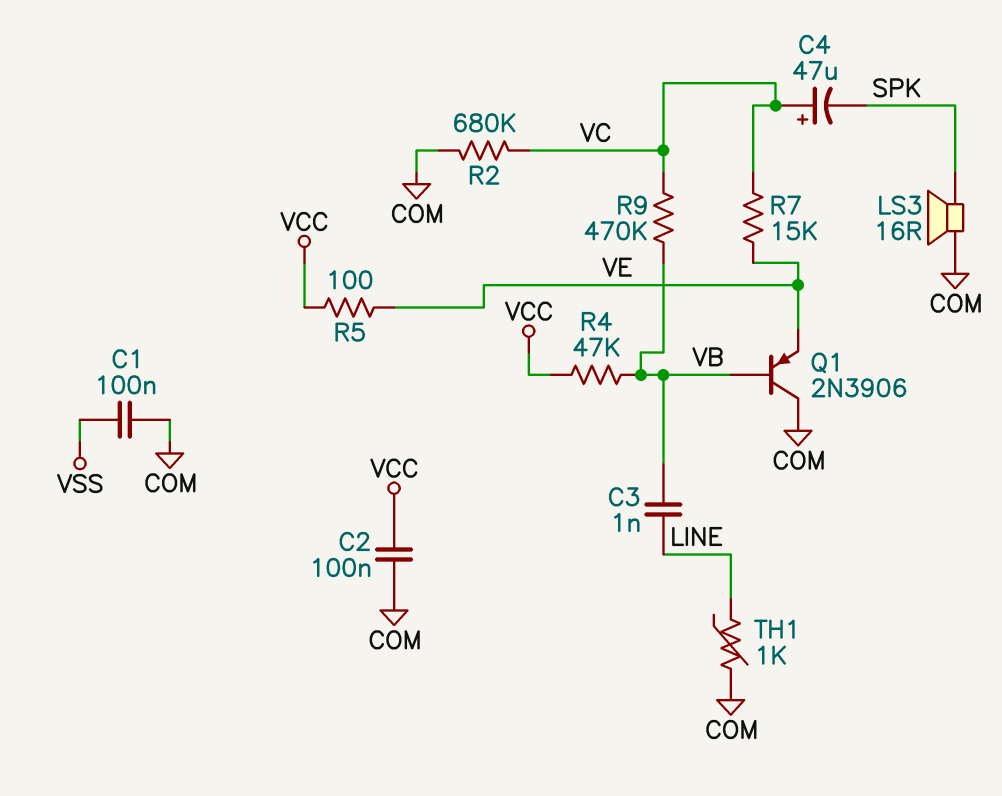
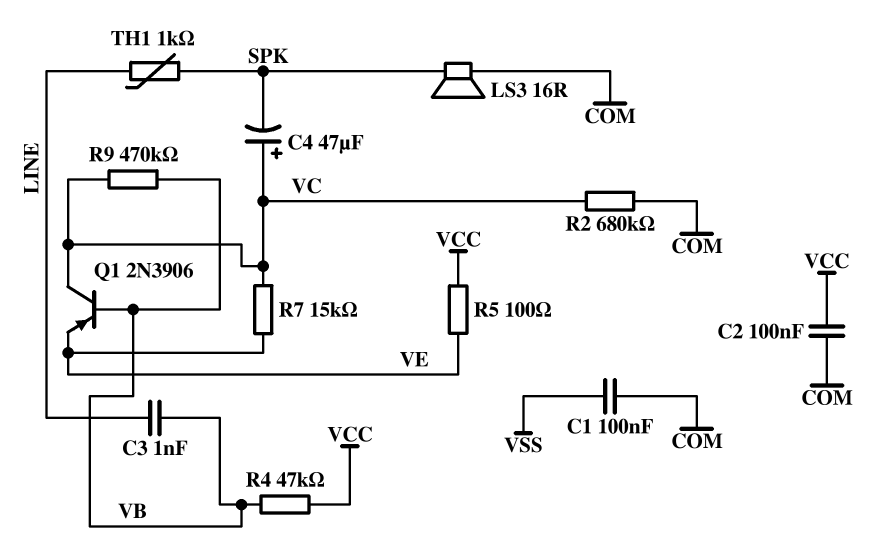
Q1: PNP 2N3906 (B VB, C COM, E VE) -> PNP 2N3906 (B VB, C VC, E VE)
TH1: 1k (COM, LINE) -> 1k (LINE, SPK)

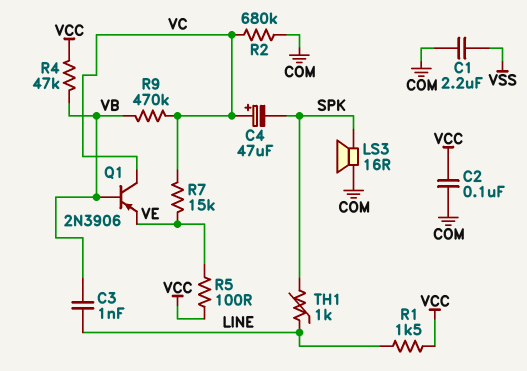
C1: 100nF (COM, VSS) -> 2.2uF (COM, VSS)
R1: none -> 1.5k (LINE, VCC)

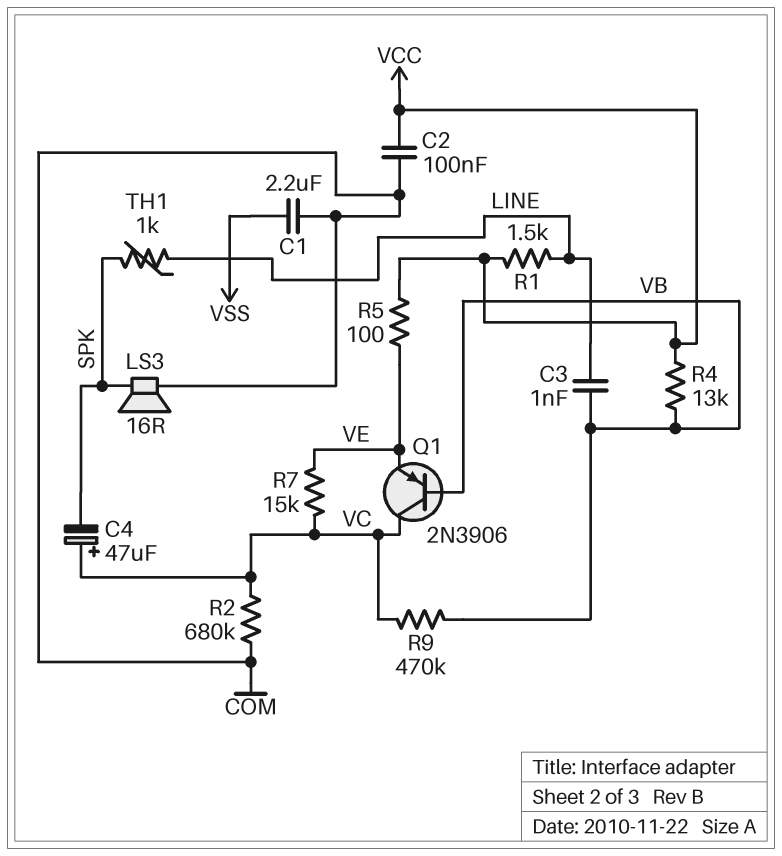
R4: 47k (VB, VCC) -> 13k (VB, VCC)

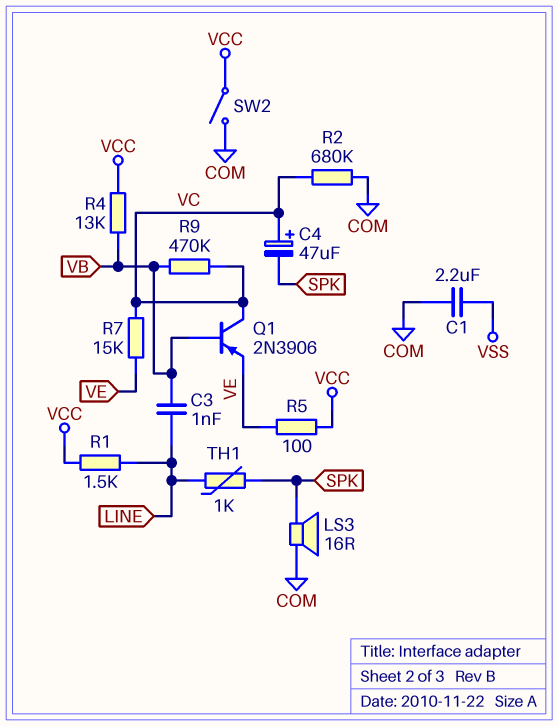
C2: 100nF (COM, VCC) -> none
SW2: none -> switch (COM, VCC)

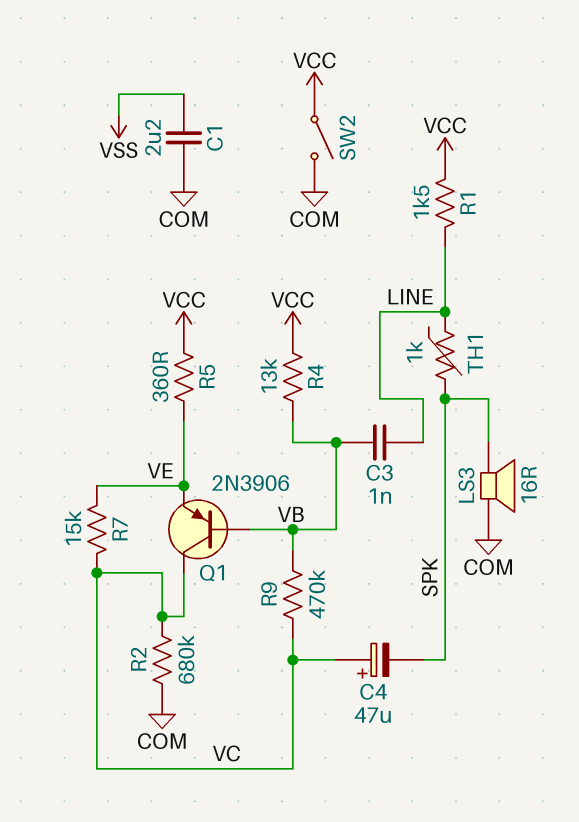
R5: 100 (VCC, VE) -> 360 (VCC, VE)

